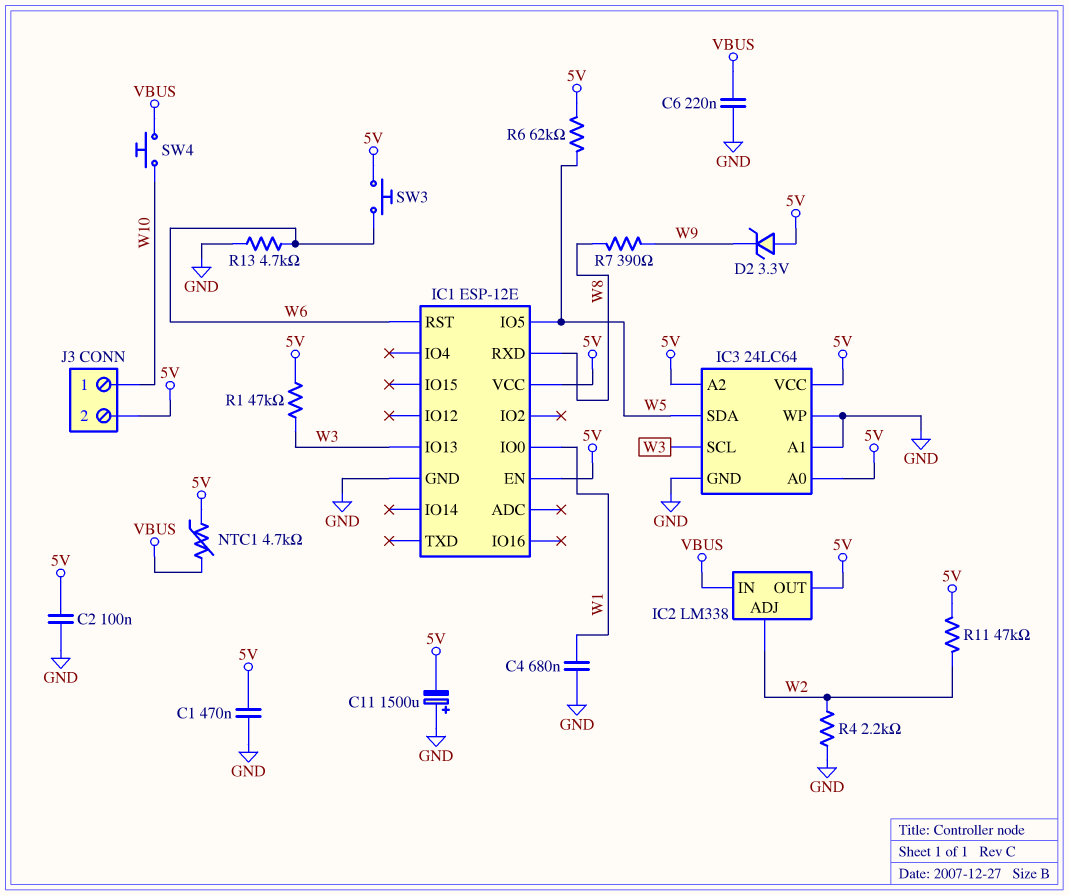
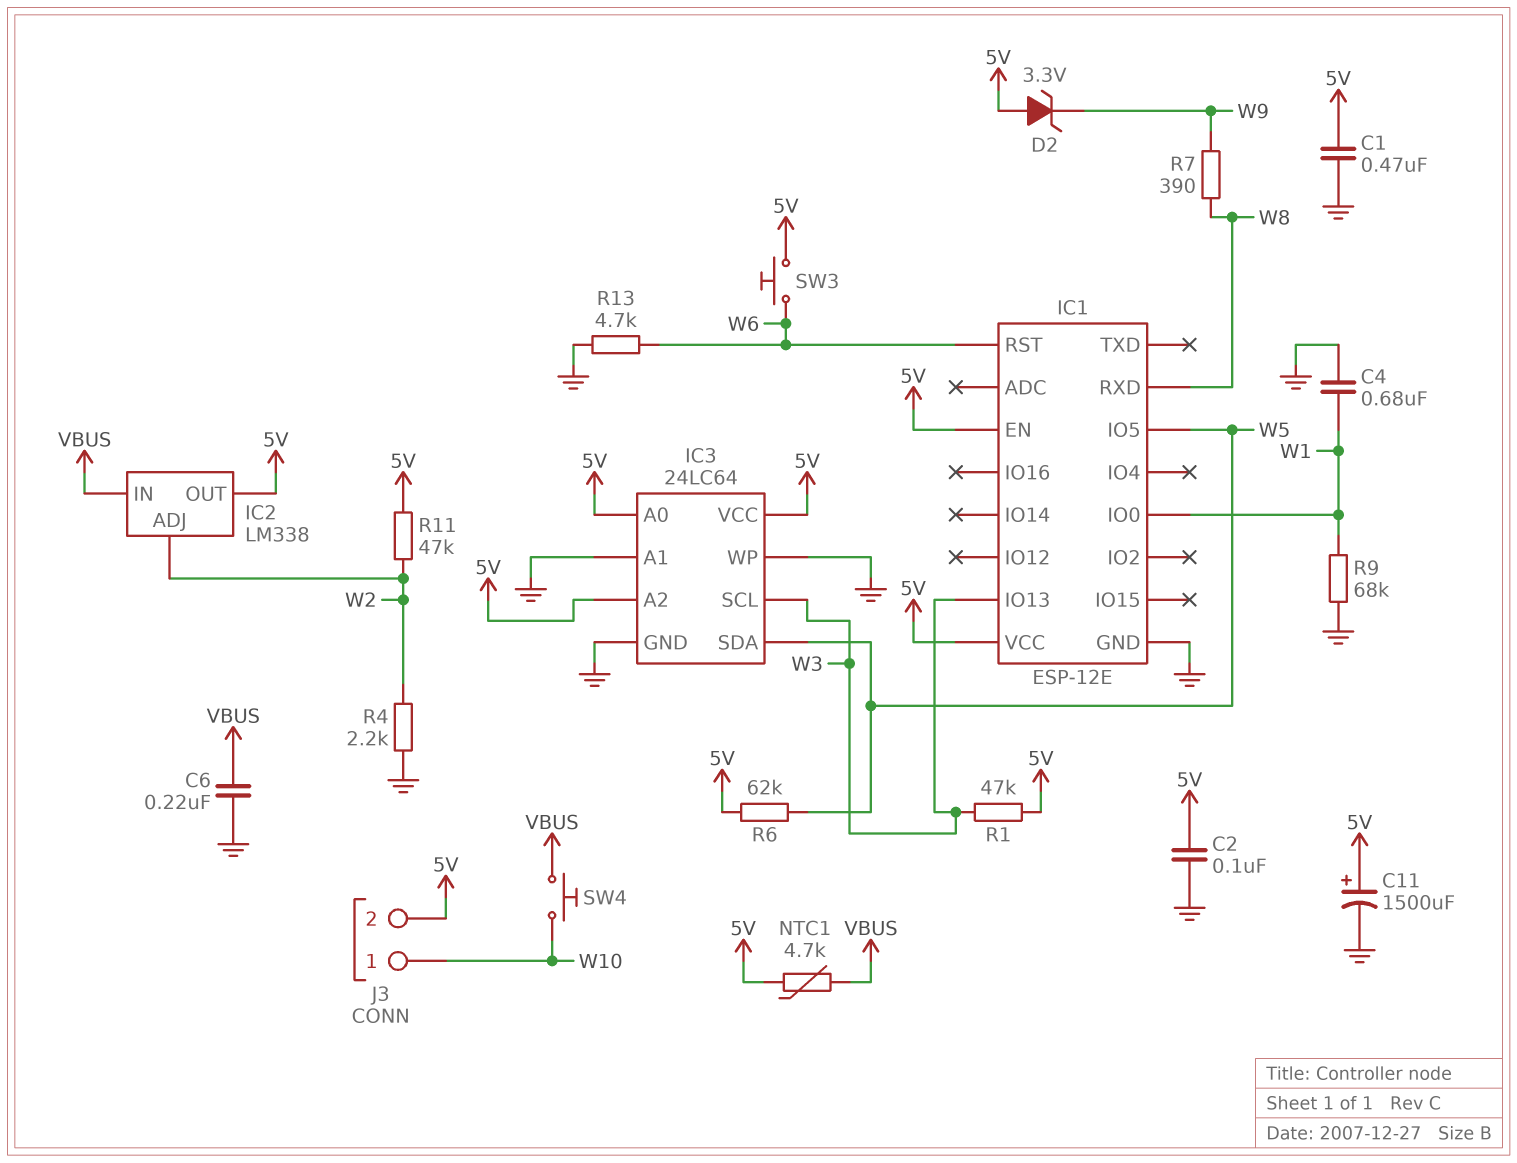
C11: 1500uF (plus GND, minus 5V) -> 1500uF (plus 5V, minus GND)
R9: none -> 68k (GND, W1)

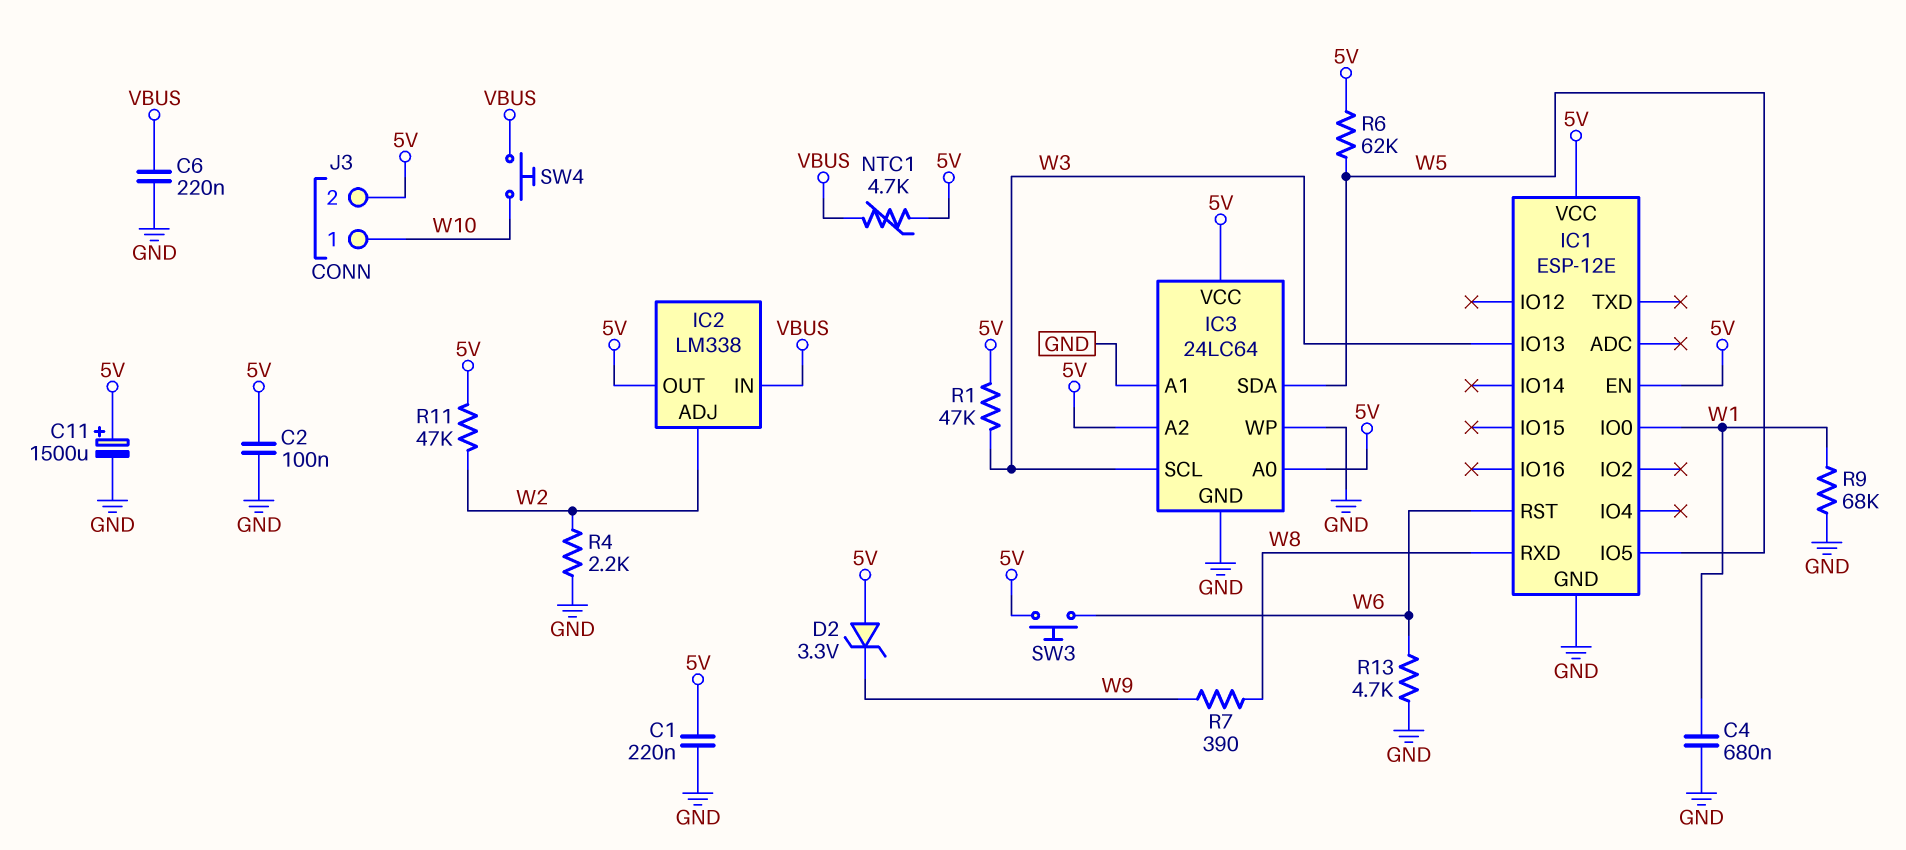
C1: 470nF (5V, GND) -> 220nF (5V, GND)

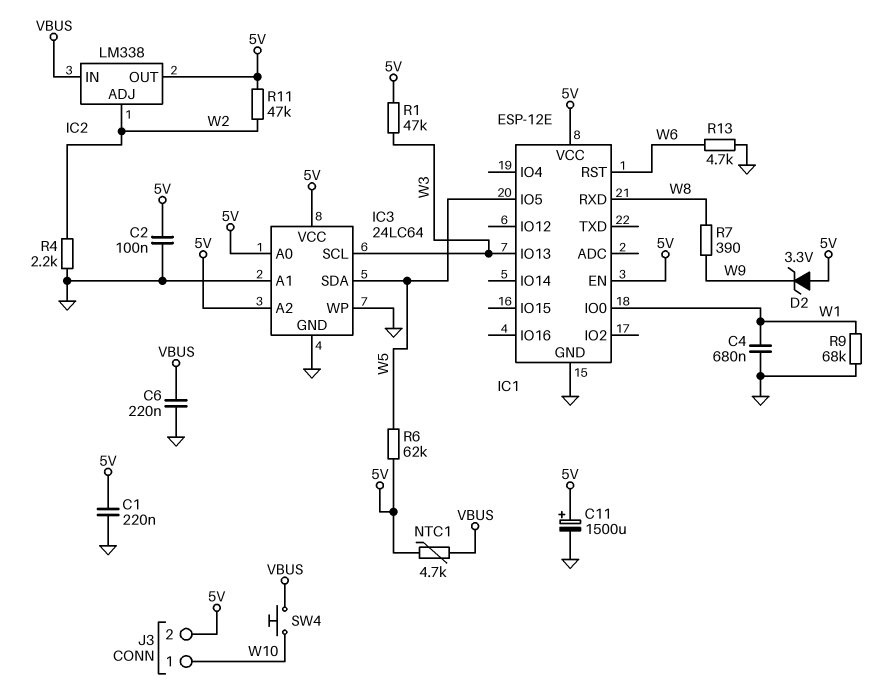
SW3: button (5V, W6) -> none

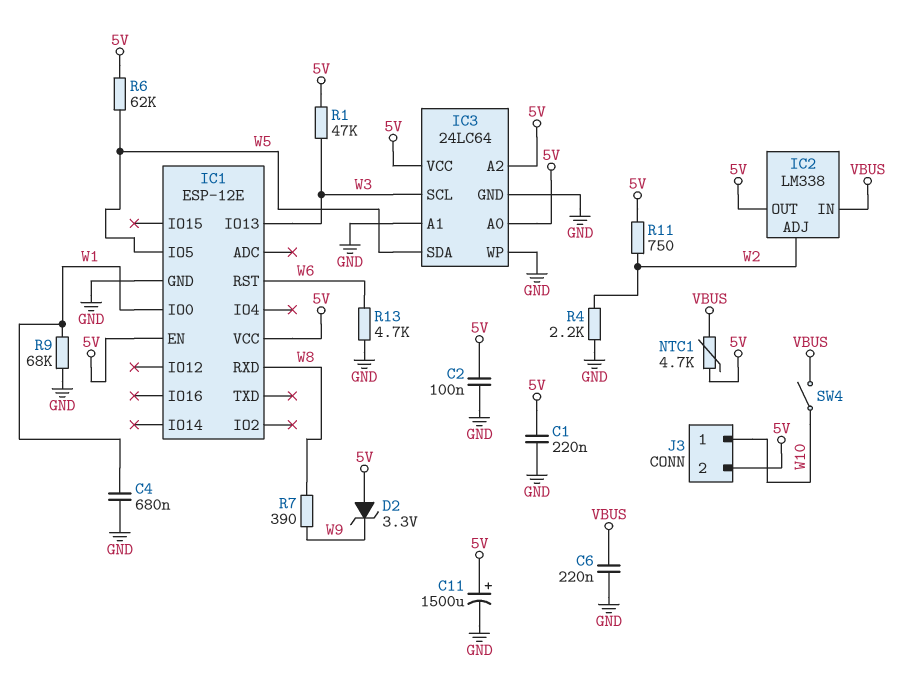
R11: 47k (5V, W2) -> 750 (5V, W2)
SW4: button (VBUS, W10) -> switch (VBUS, W10)

